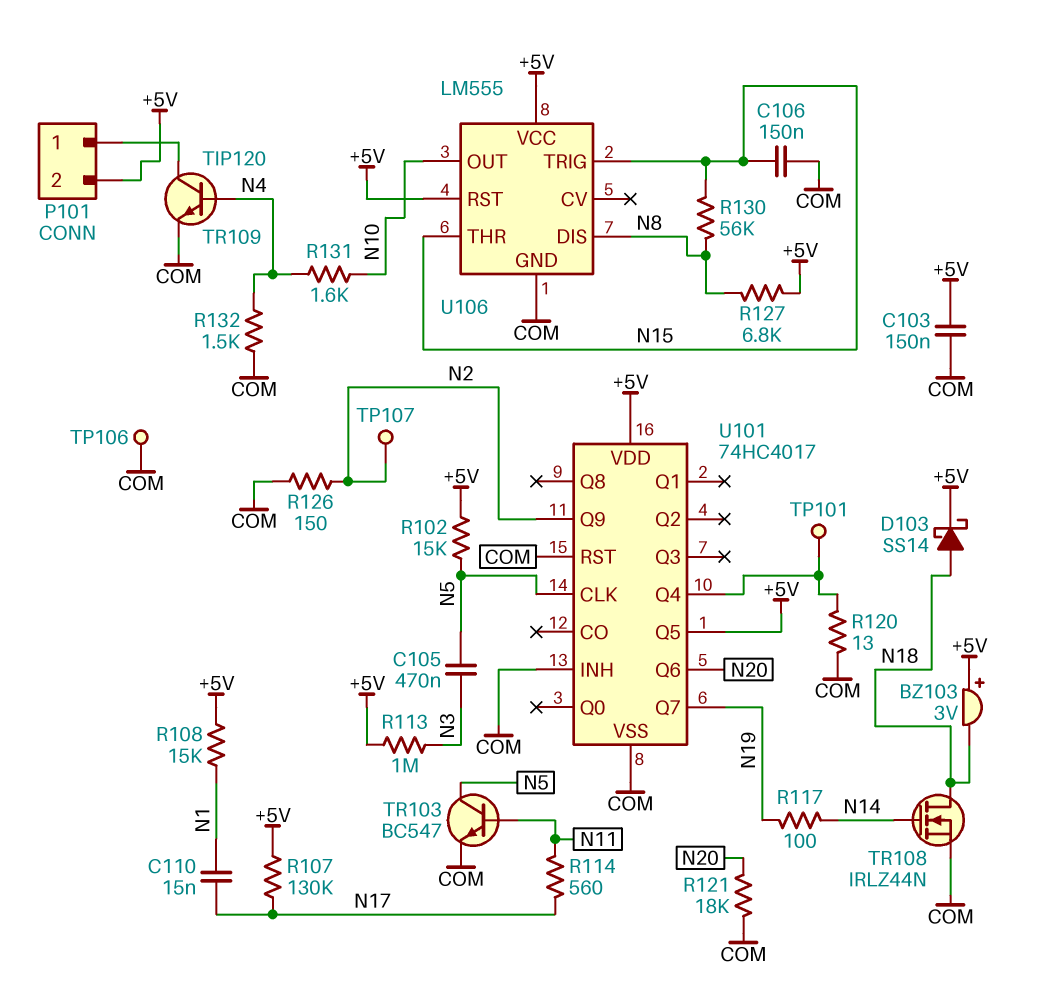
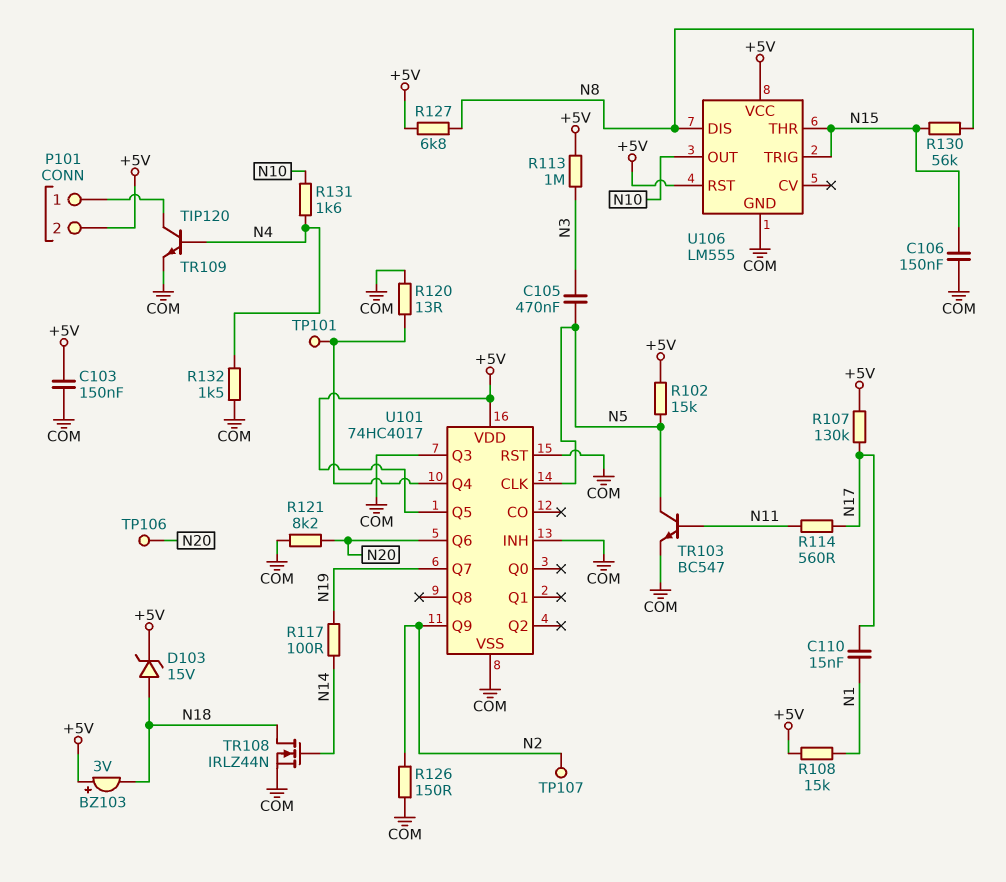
D103: schottky SS14 (A N18, K +5V) -> zener 15V (A N18, K +5V)
R121: 18k (COM, N20) -> 8.2k (COM, N20)
TP106: test point (COM) -> test point (N20)
U101 pin Q3: none -> COM

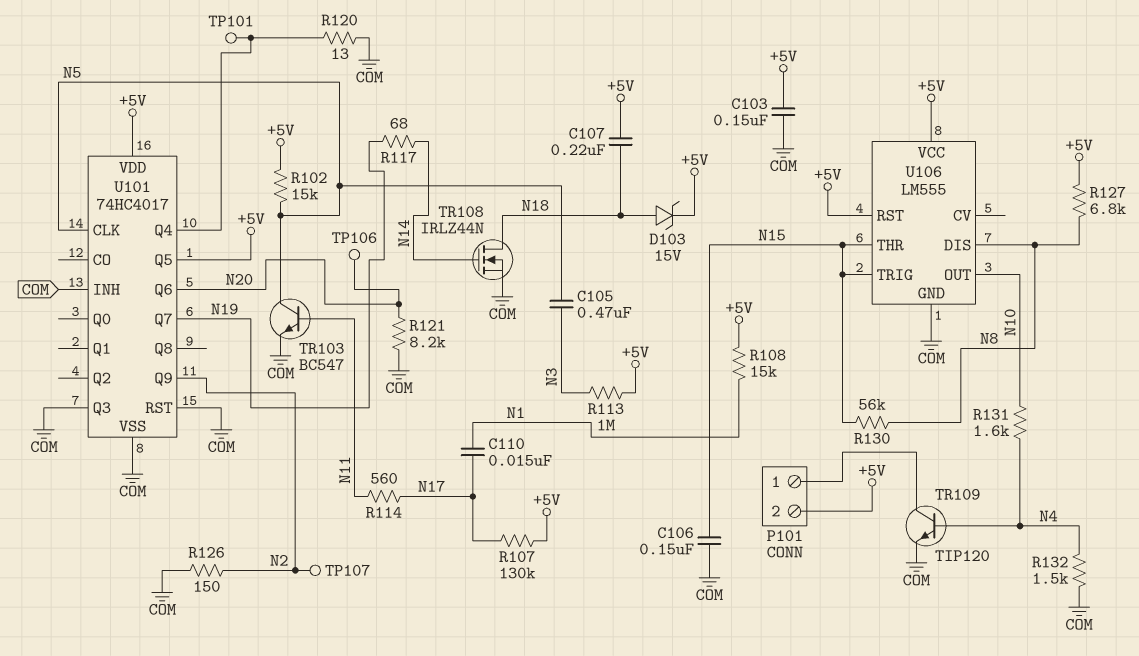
BZ103: buzzer 3V (plus +5V, minus N18) -> none
C107: none -> 220nF (+5V, N18)
R117: 100 (N14, N19) -> 68 (N14, N19)

